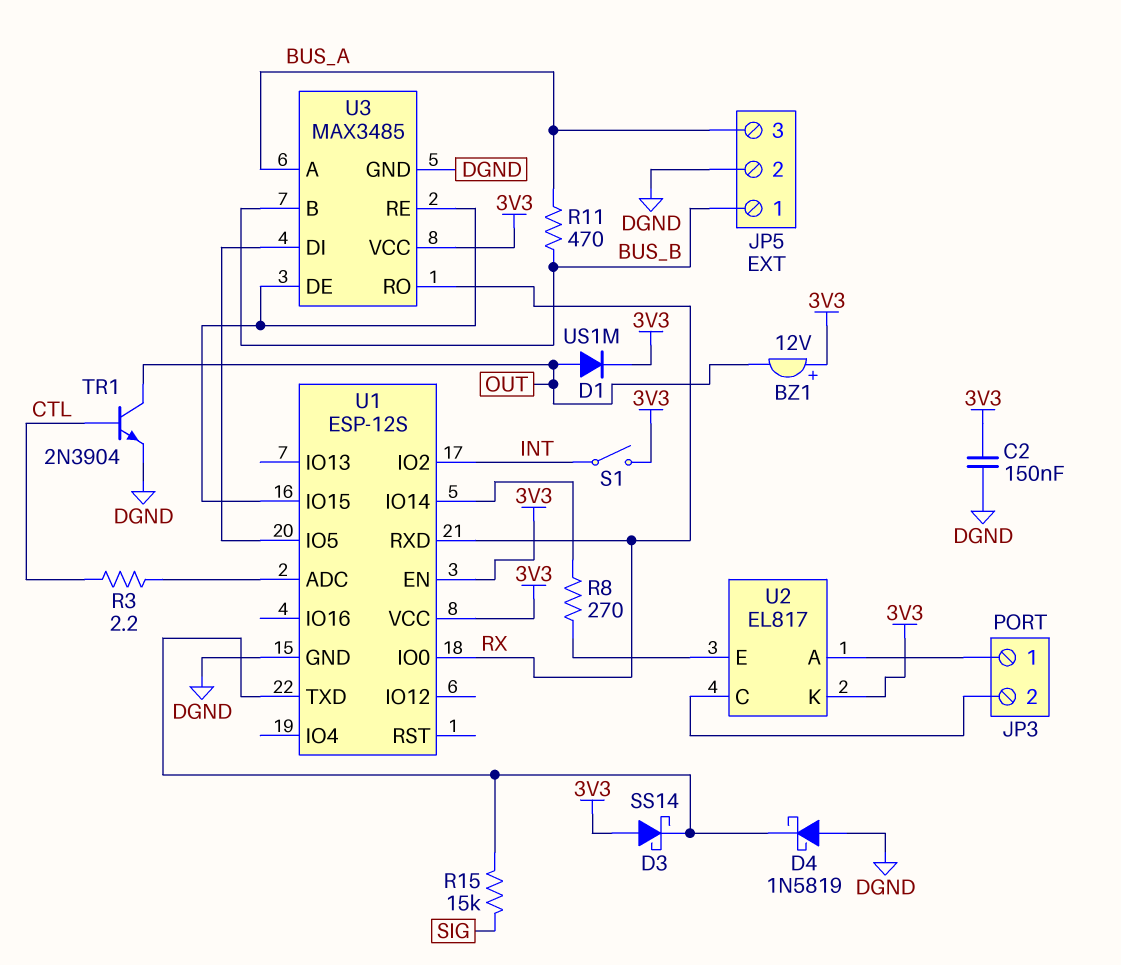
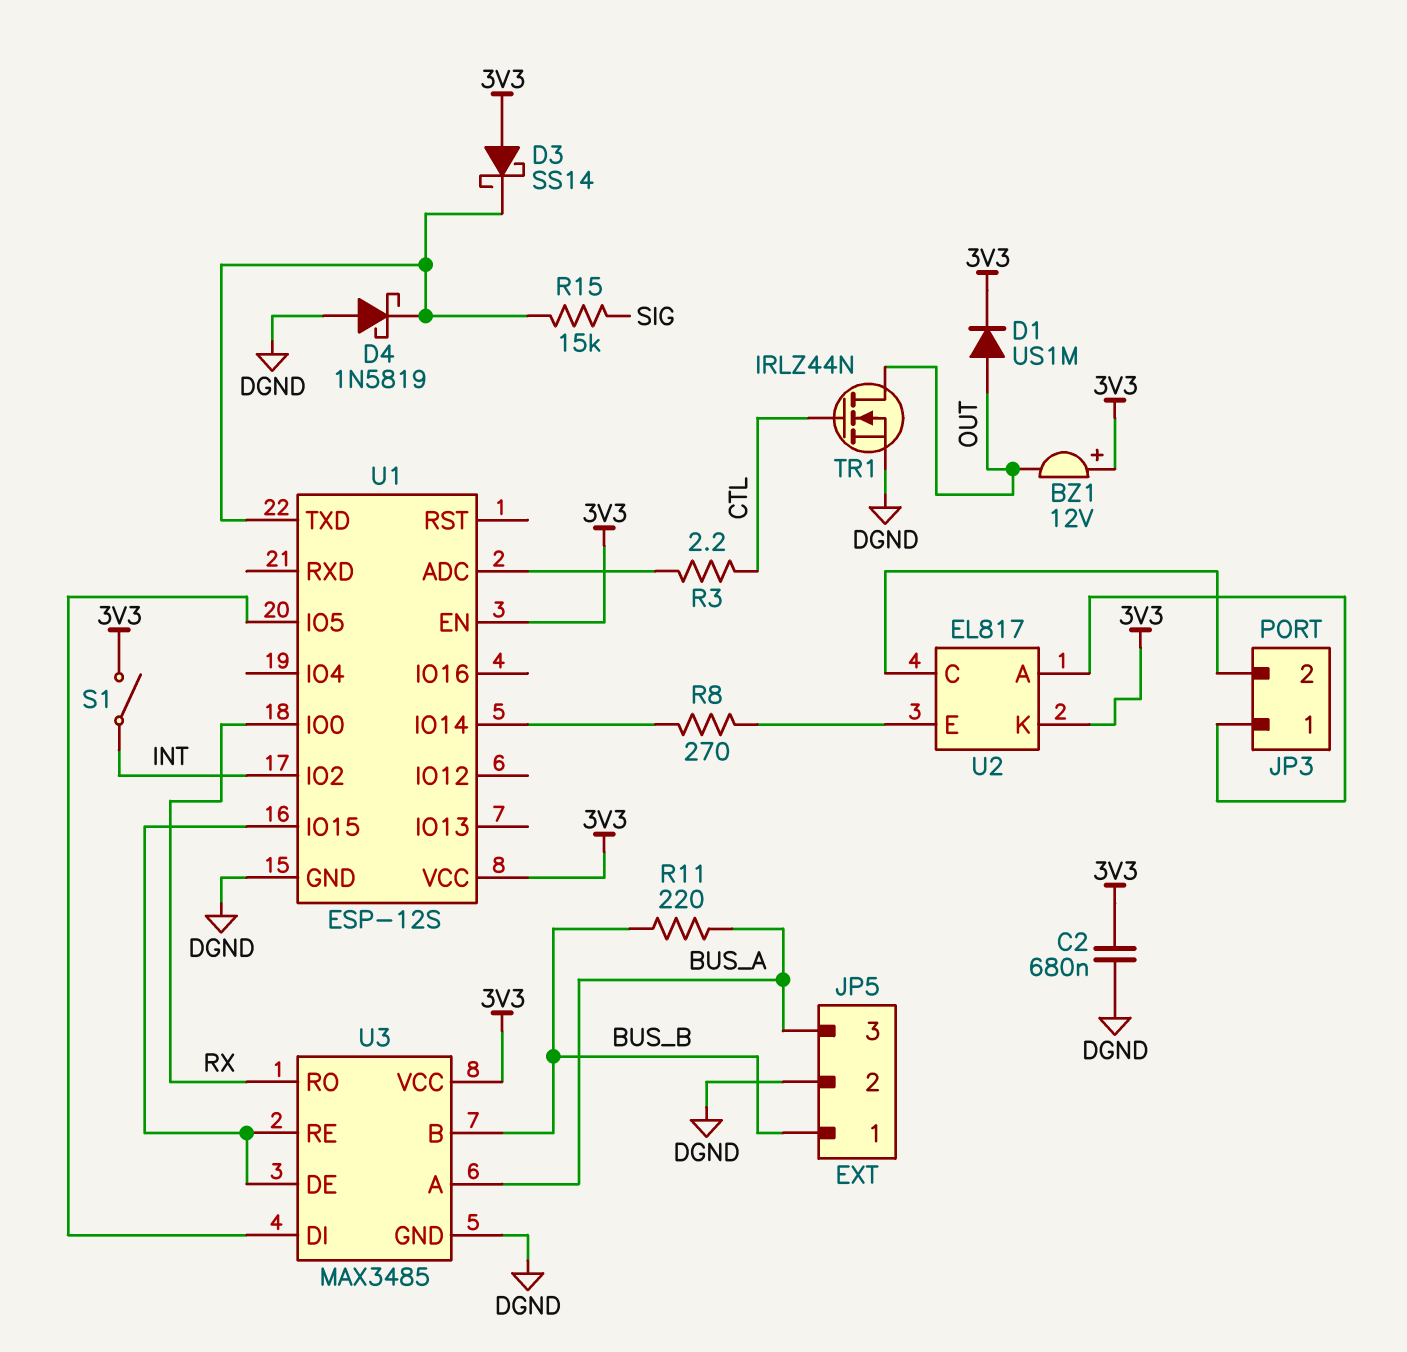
C2: 150nF (3V3, DGND) -> 680nF (3V3, DGND)
R11: 470 (BUS_A, BUS_B) -> 220 (BUS_A, BUS_B)
TR1: NPN 2N3904 (B CTL, C OUT, E DGND) -> NMOS IRLZ44N (G CTL, D OUT, S DGND)
U1 pin RXD: RX -> none

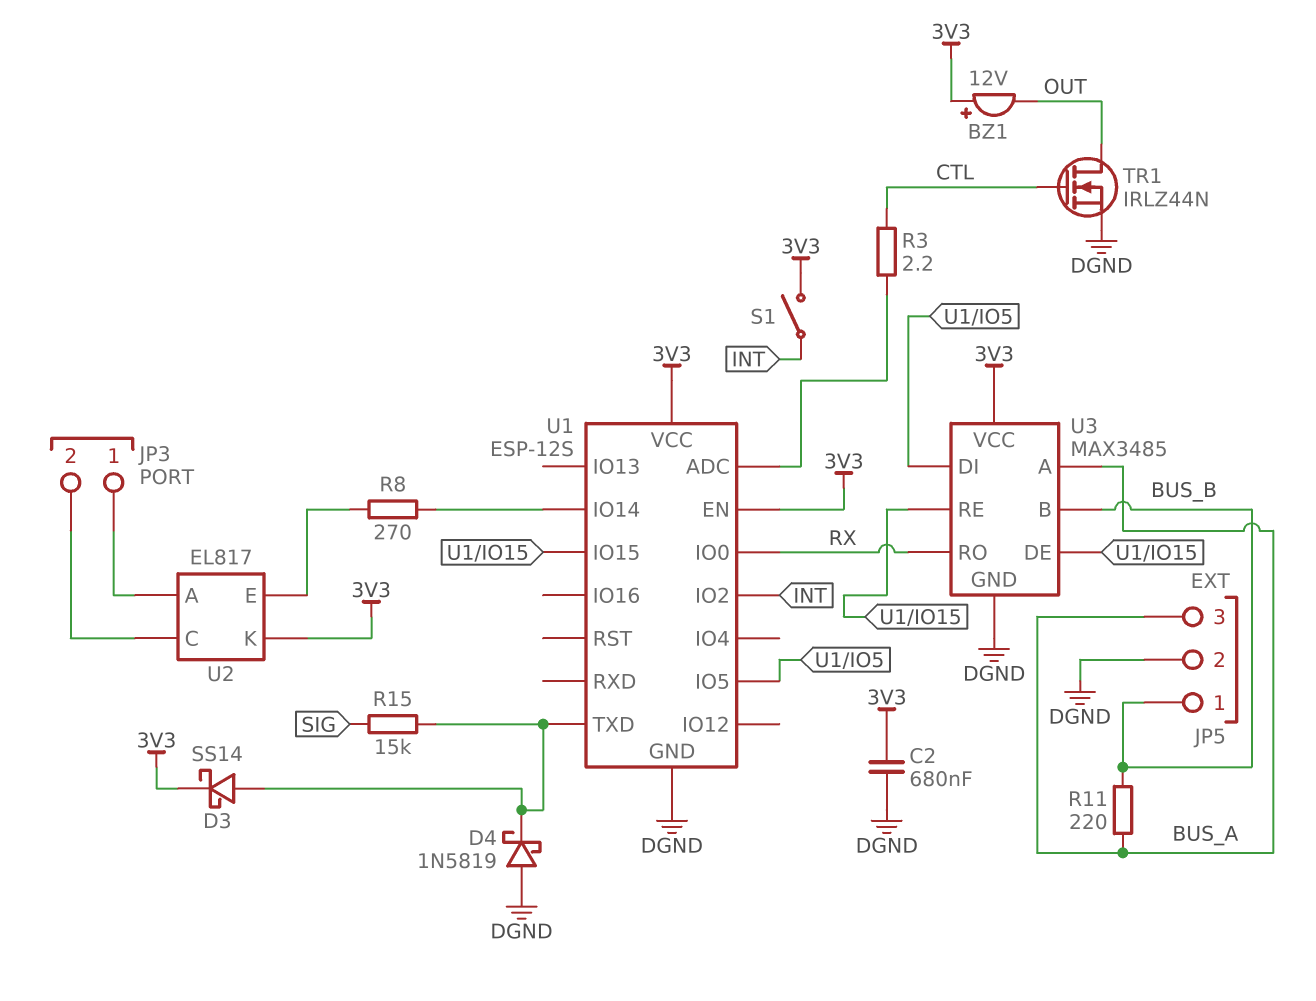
D1: diode US1M (A OUT, K 3V3) -> none
D3: schottky SS14 (A 3V3, K U1/TXD) -> schottky SS14 (A U1/TXD, K 3V3)

